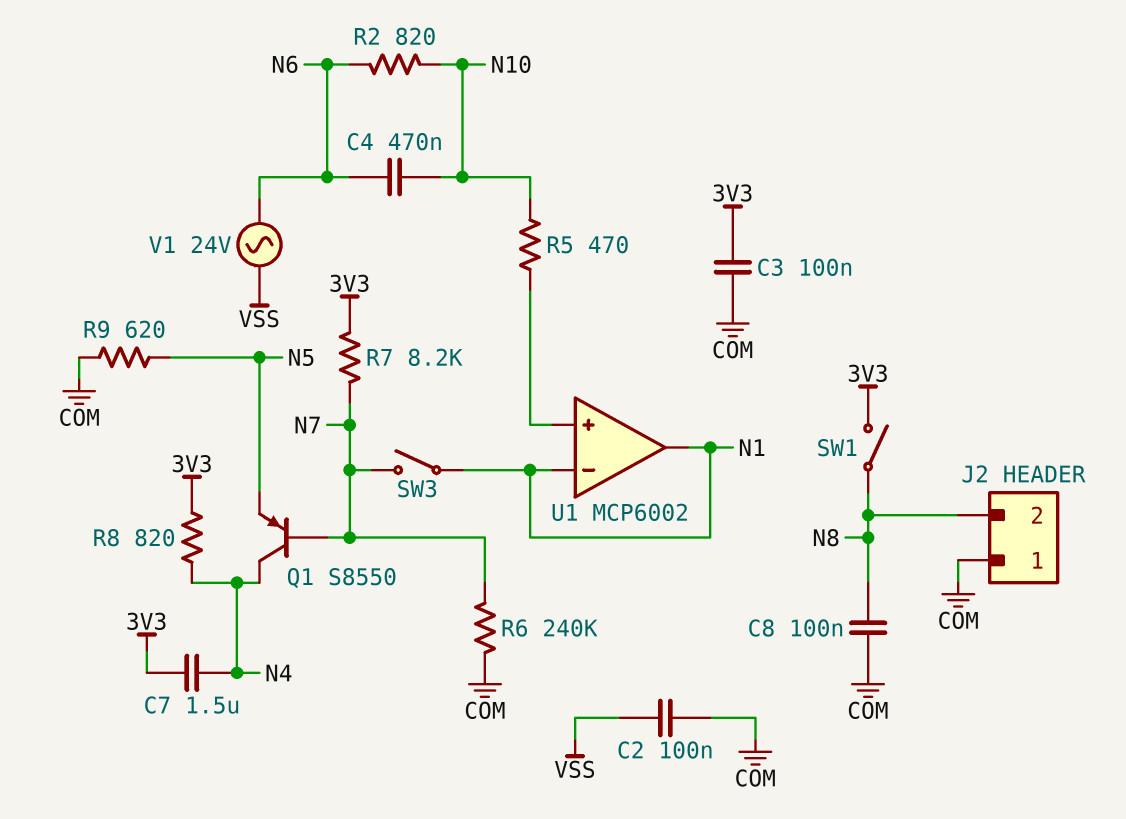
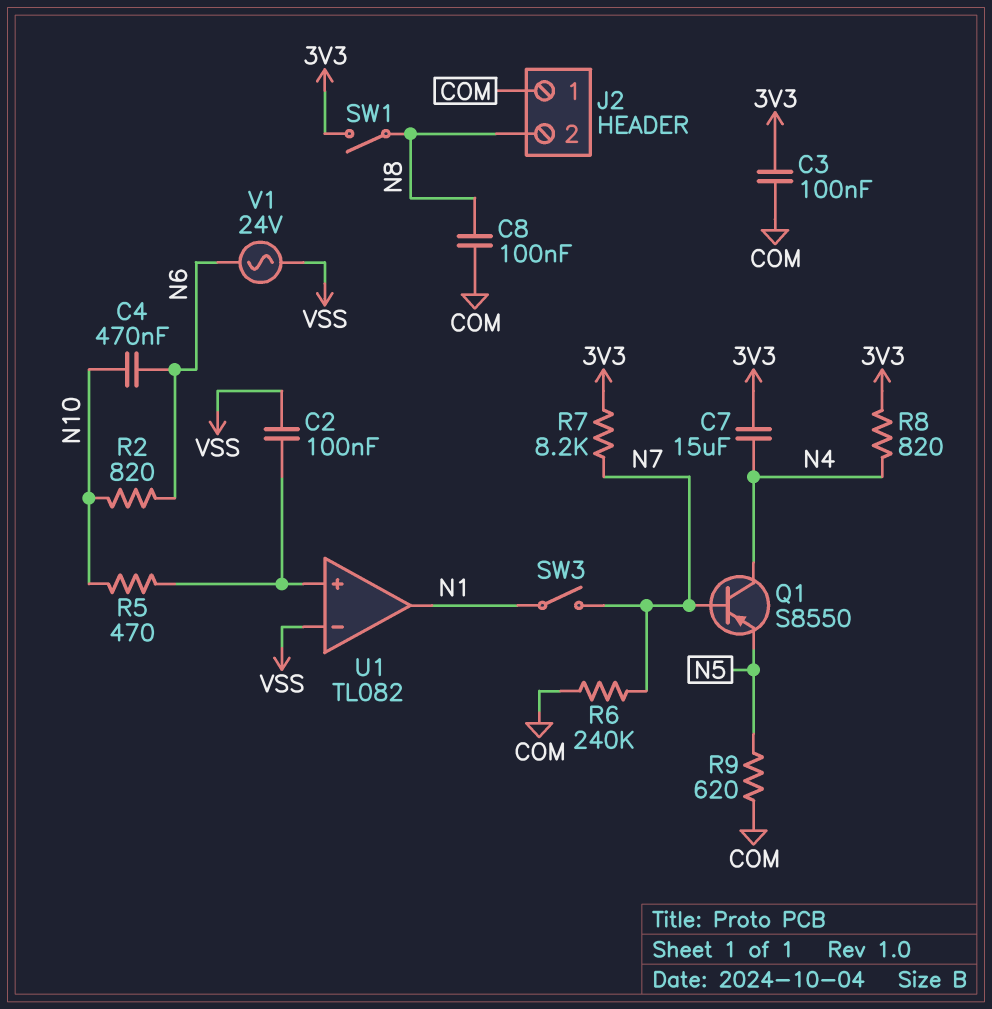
C2: 100nF (COM, VSS) -> 100nF (U1/in+, VSS)
C7: 1.5uF (3V3, N4) -> 15uF (3V3, N4)
U1: MCP6002 -> TL082
U1 pin in-: N1 -> VSS

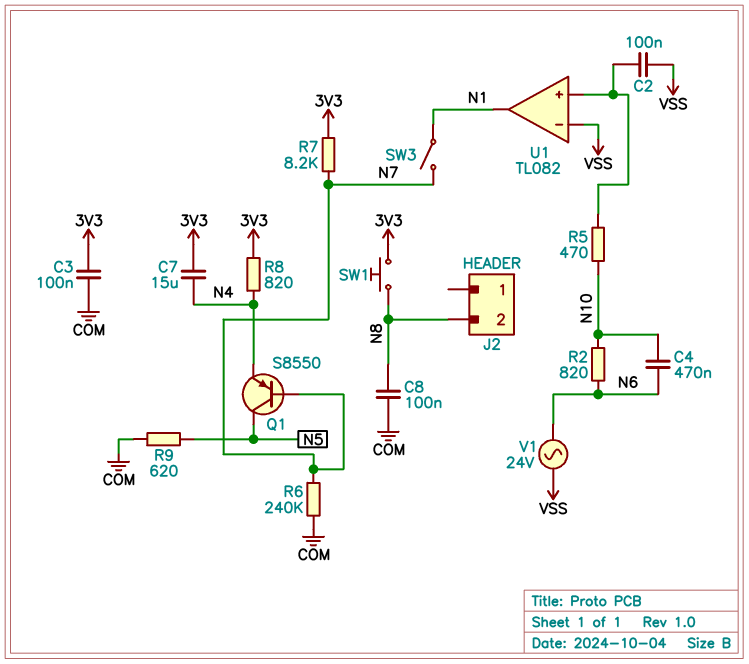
J2 pin 1: COM -> none
Q1: PNP S8550 (B N7, C N4, E N5) -> PNP S8550 (B N7, C N5, E N4)
SW1: switch (3V3, N8) -> button (3V3, N8)

